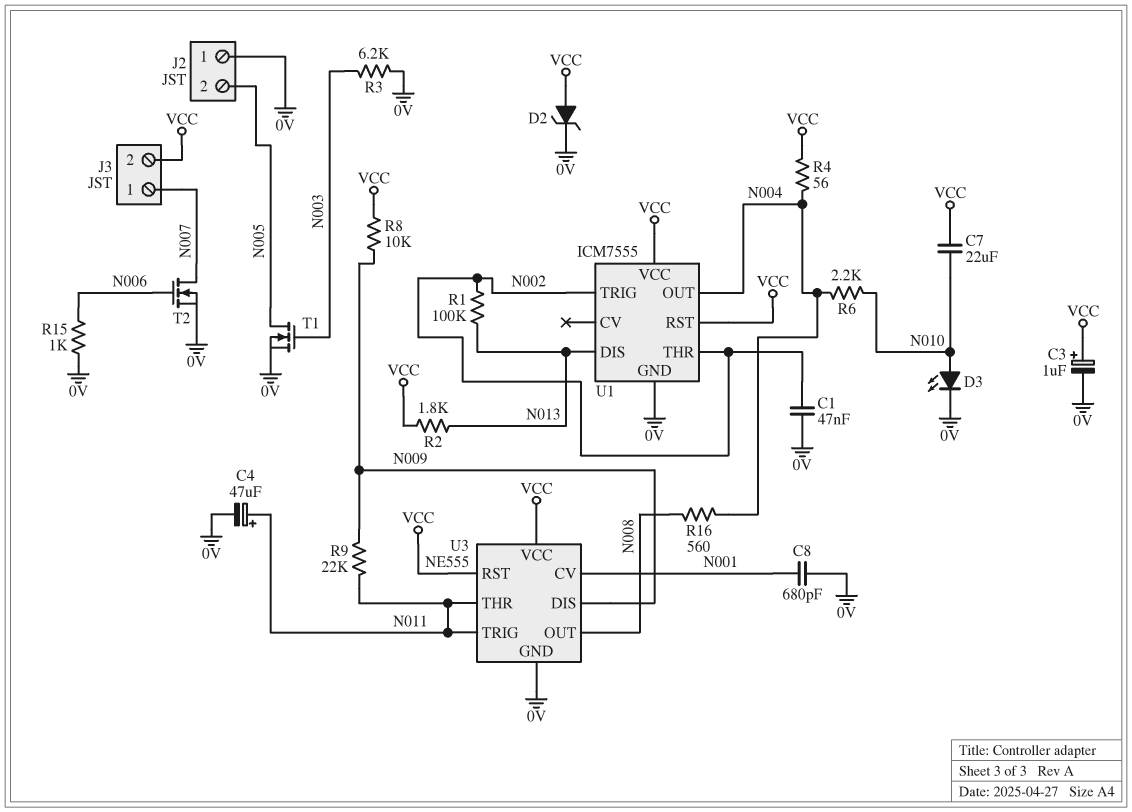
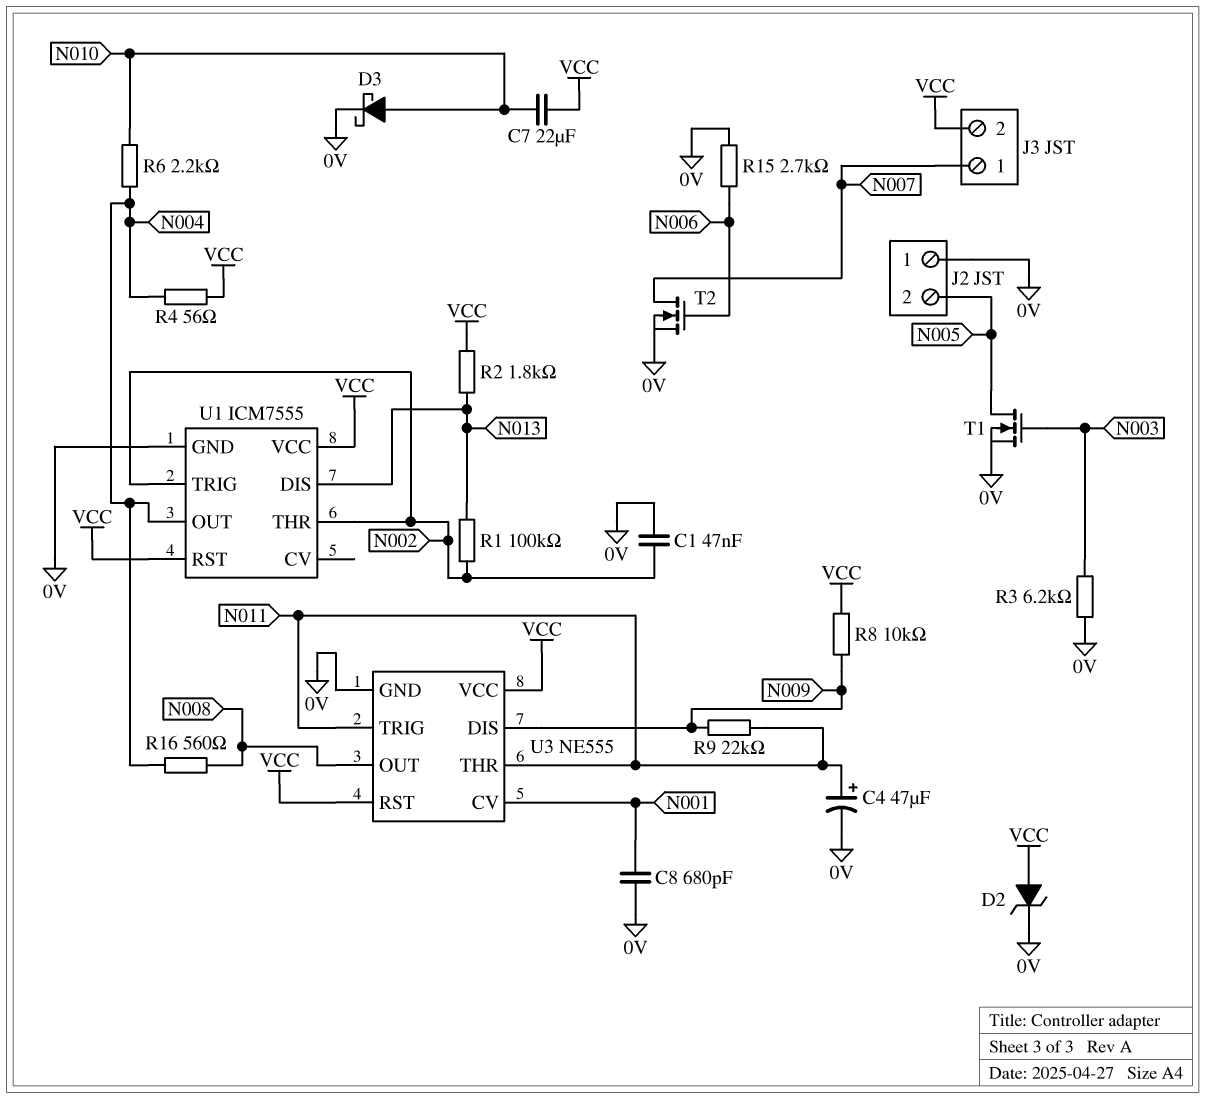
C3: 1uF (plus VCC, minus 0V) -> none
D3: LED (A N010, K 0V) -> schottky (A N010, K 0V)
R15: 1k (0V, N006) -> 2.7k (0V, N006)

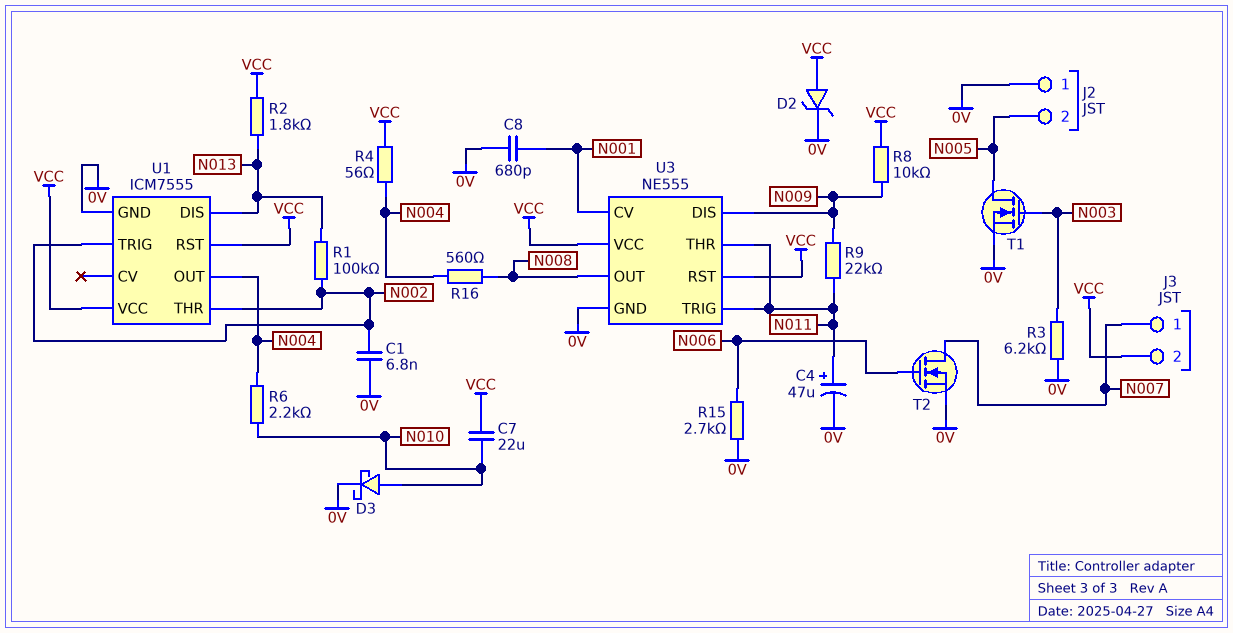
C1: 47nF (0V, N002) -> 6.8nF (0V, N002)

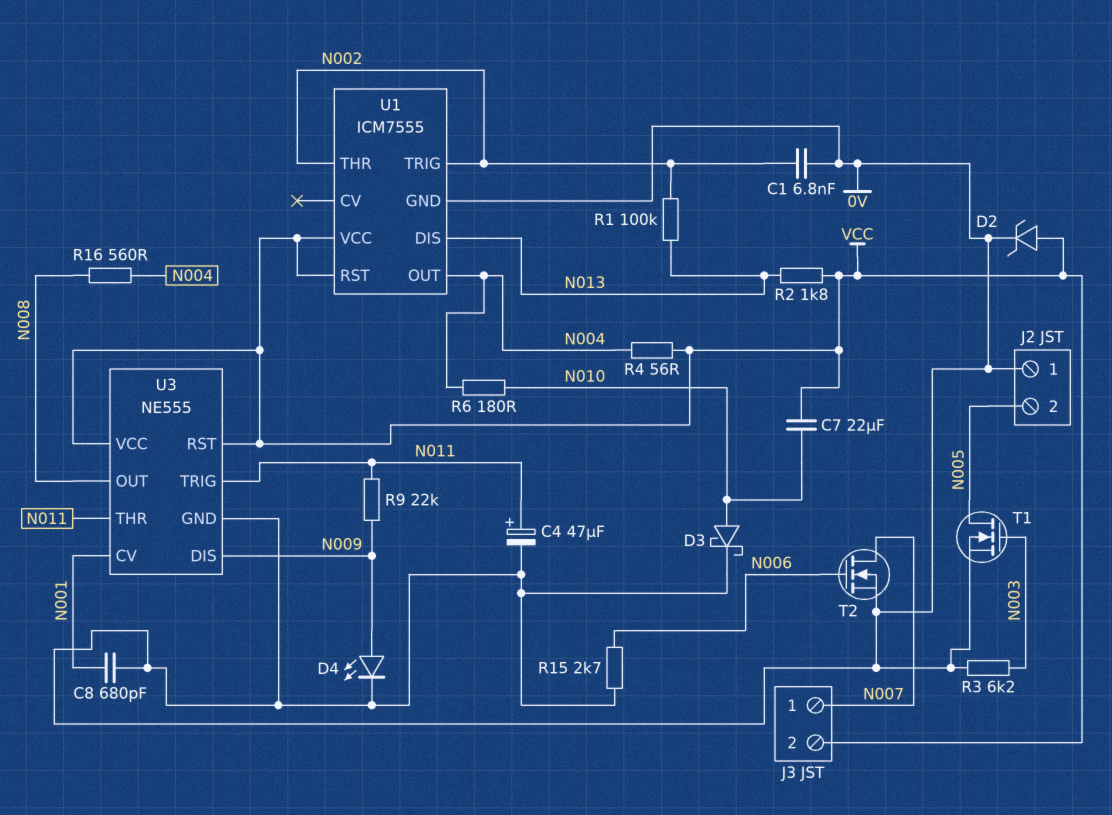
D4: none -> LED (A N009, K 0V)
R6: 2.2k (N004, N010) -> 180 (N004, N010)
R8: 10k (N009, VCC) -> none

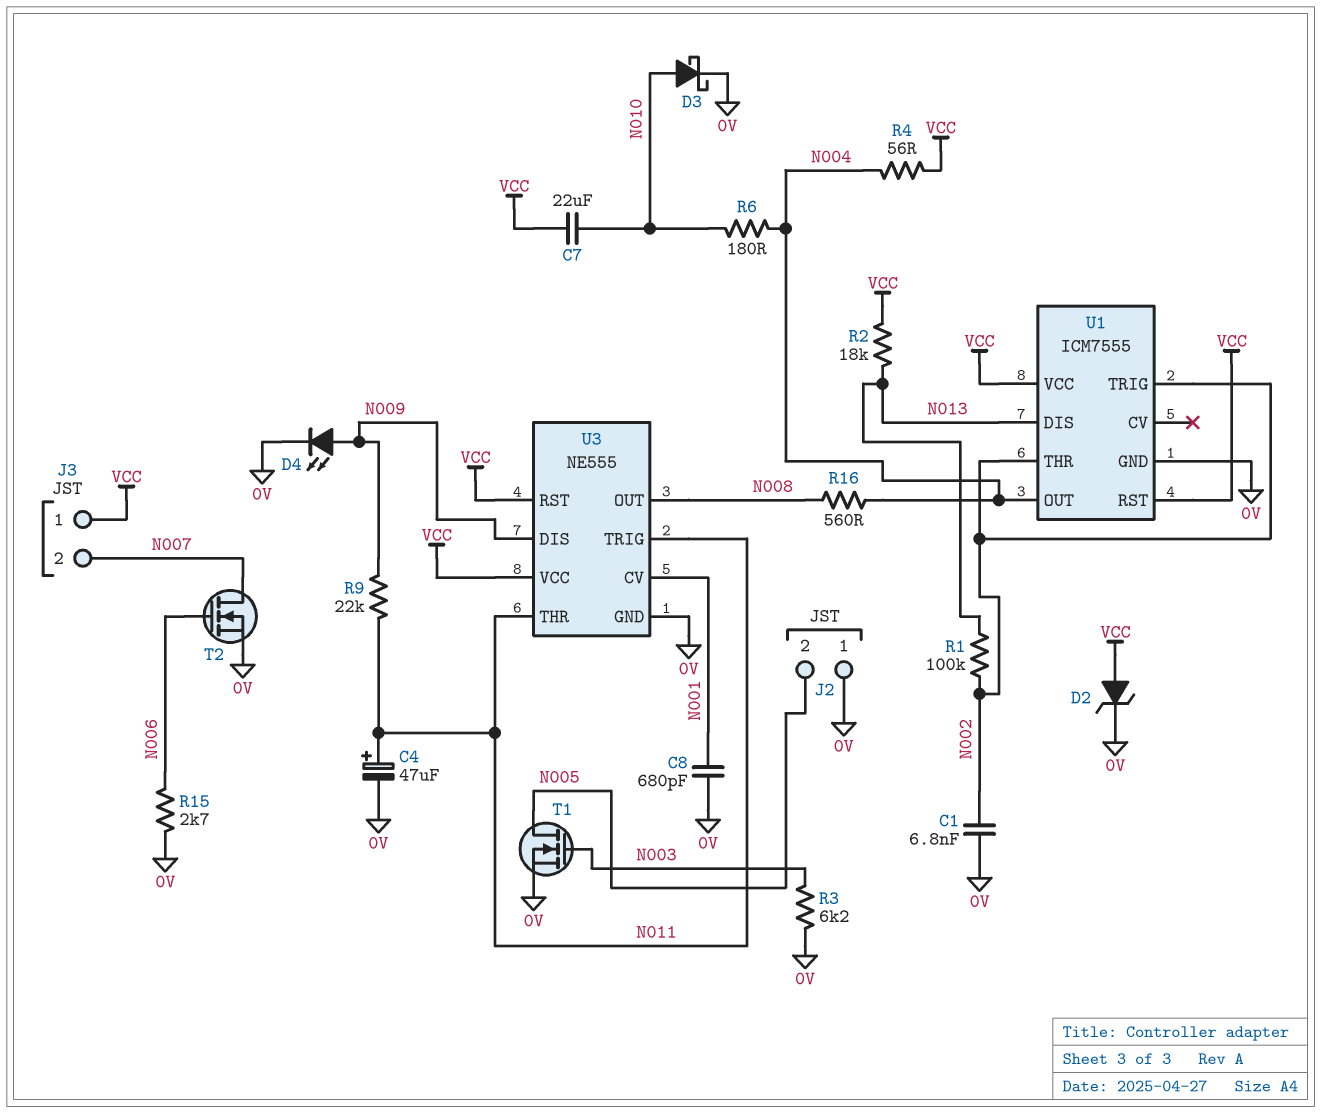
J3 pin 1: N007 -> VCC
J3 pin 2: VCC -> N007
R2: 1.8k (N013, VCC) -> 18k (N013, VCC)

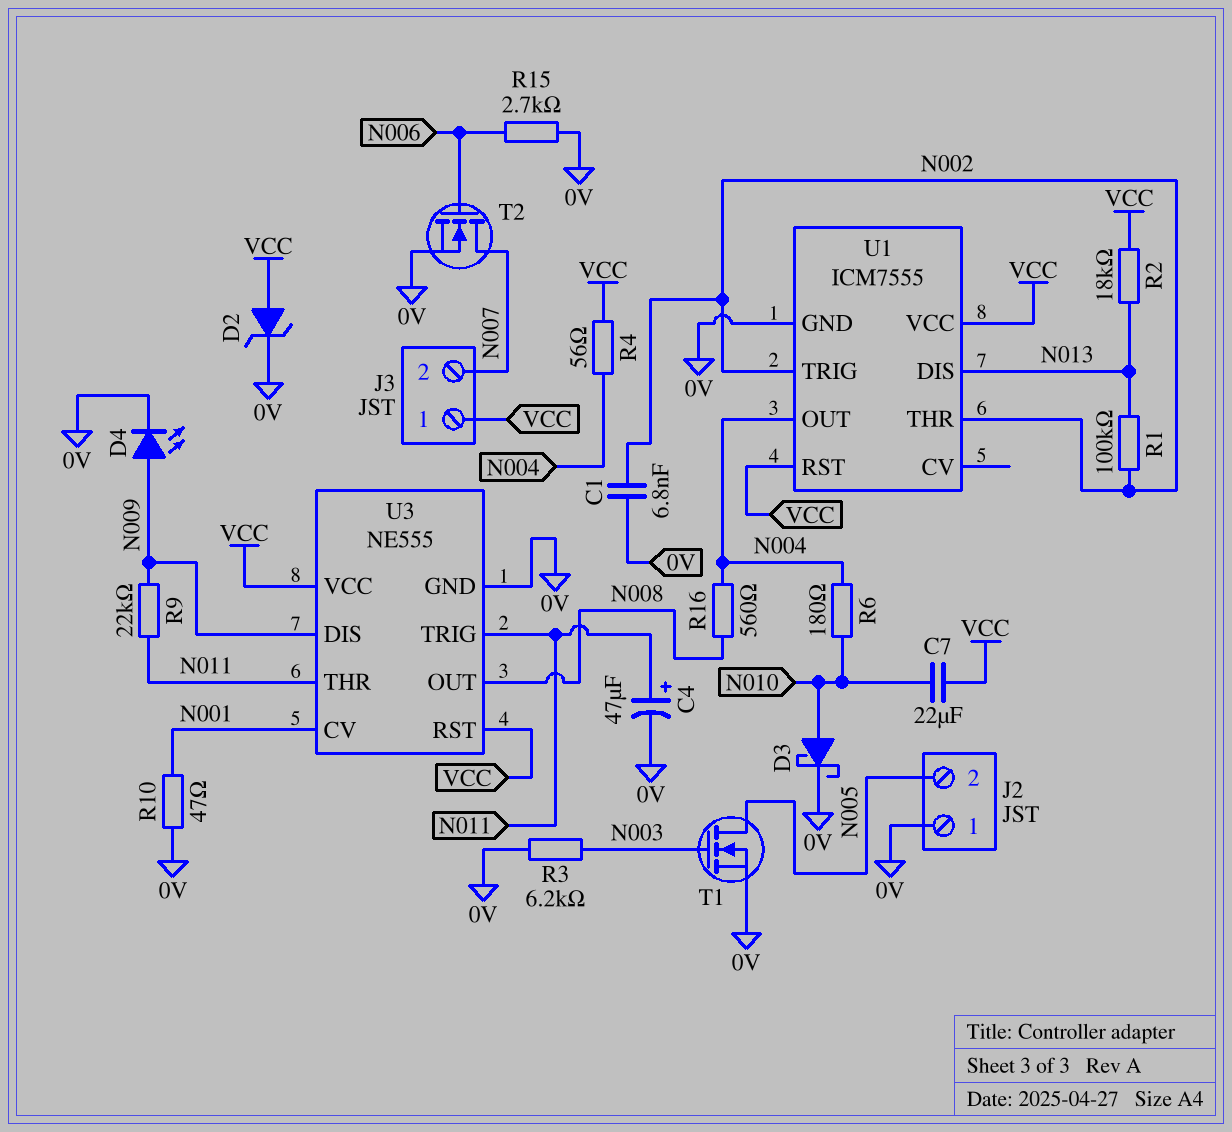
C8: 680pF (0V, N001) -> none
R10: none -> 47 (0V, N001)

